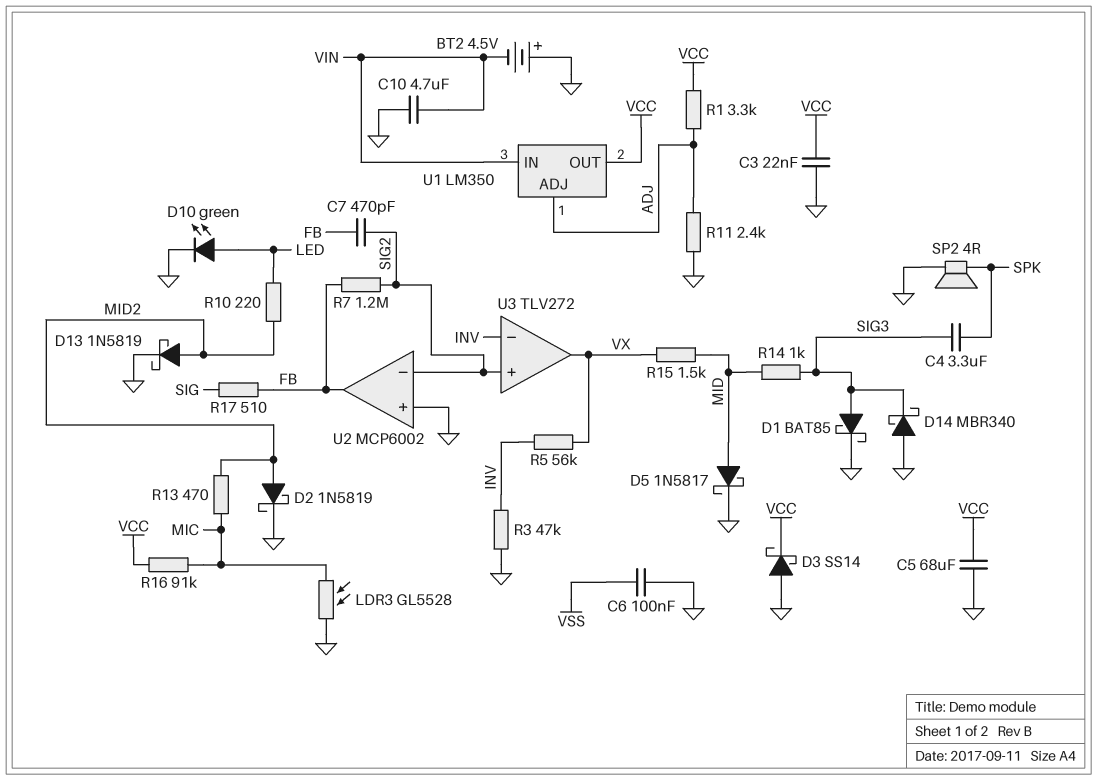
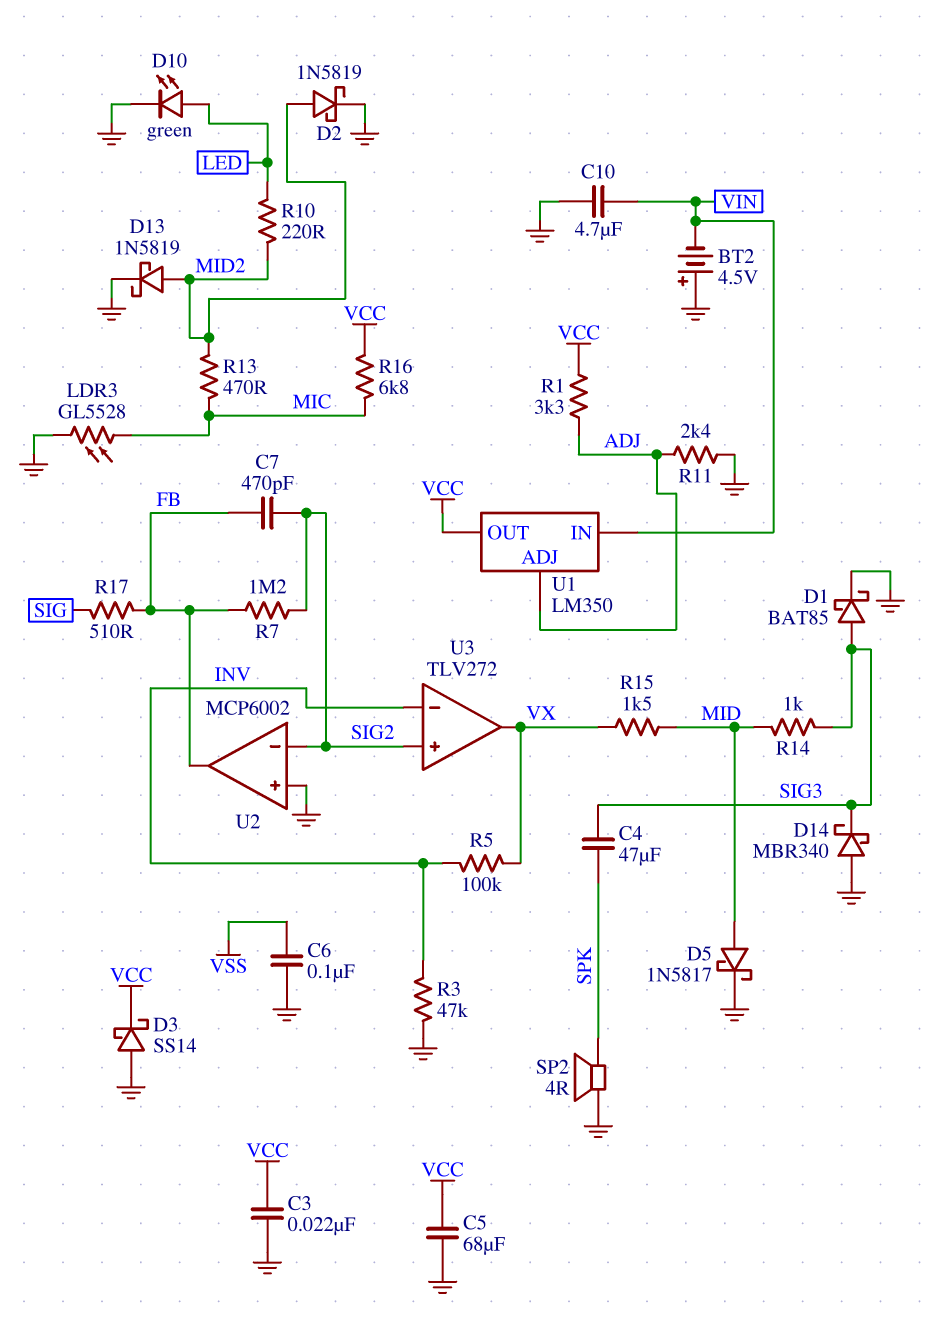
C4: 3.3uF (SIG3, SPK) -> 47uF (SIG3, SPK)
R5: 56k (INV, VX) -> 100k (INV, VX)
R16: 91k (MIC, VCC) -> 6.8k (MIC, VCC)

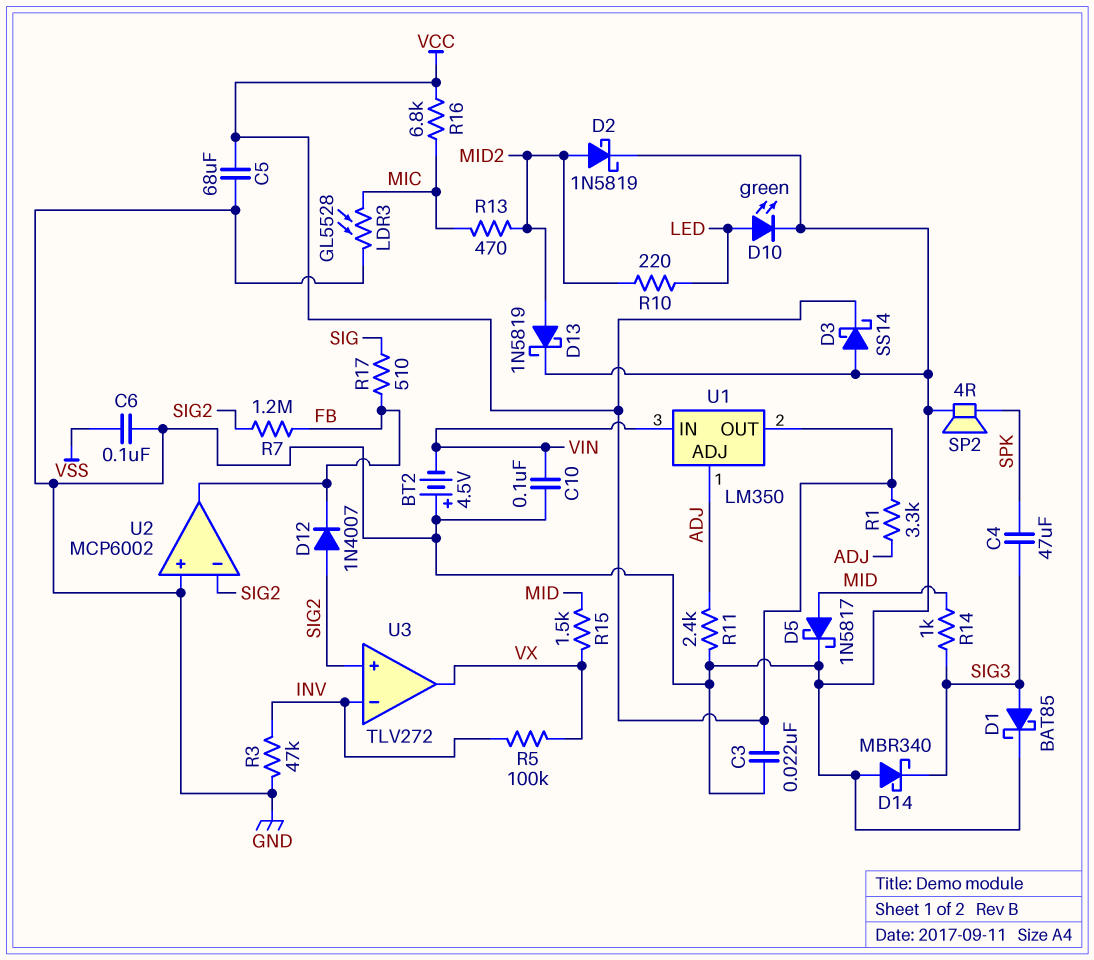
C7: 470pF (FB, SIG2) -> none
C10: 4.7uF (GND, VIN) -> 100nF (GND, VIN)
D12: none -> diode 1N4007 (A SIG2, K FB)

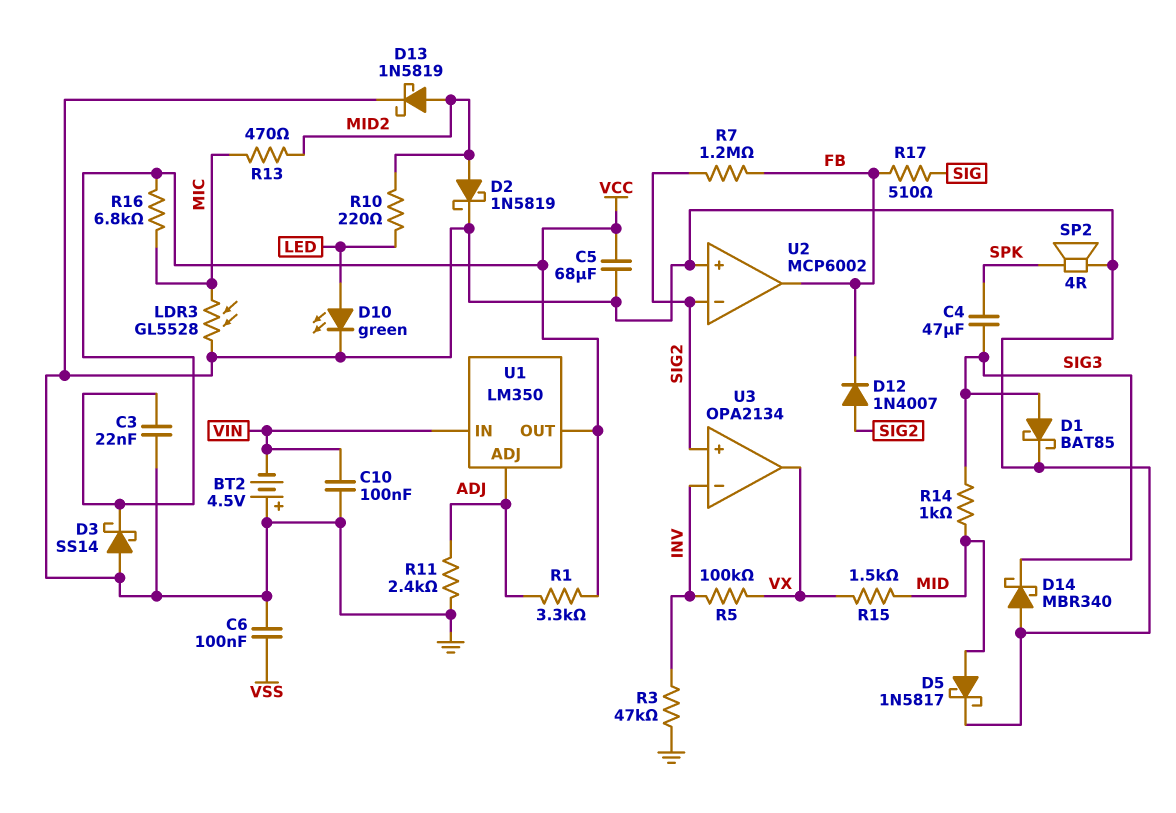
U3: TLV272 -> OPA2134

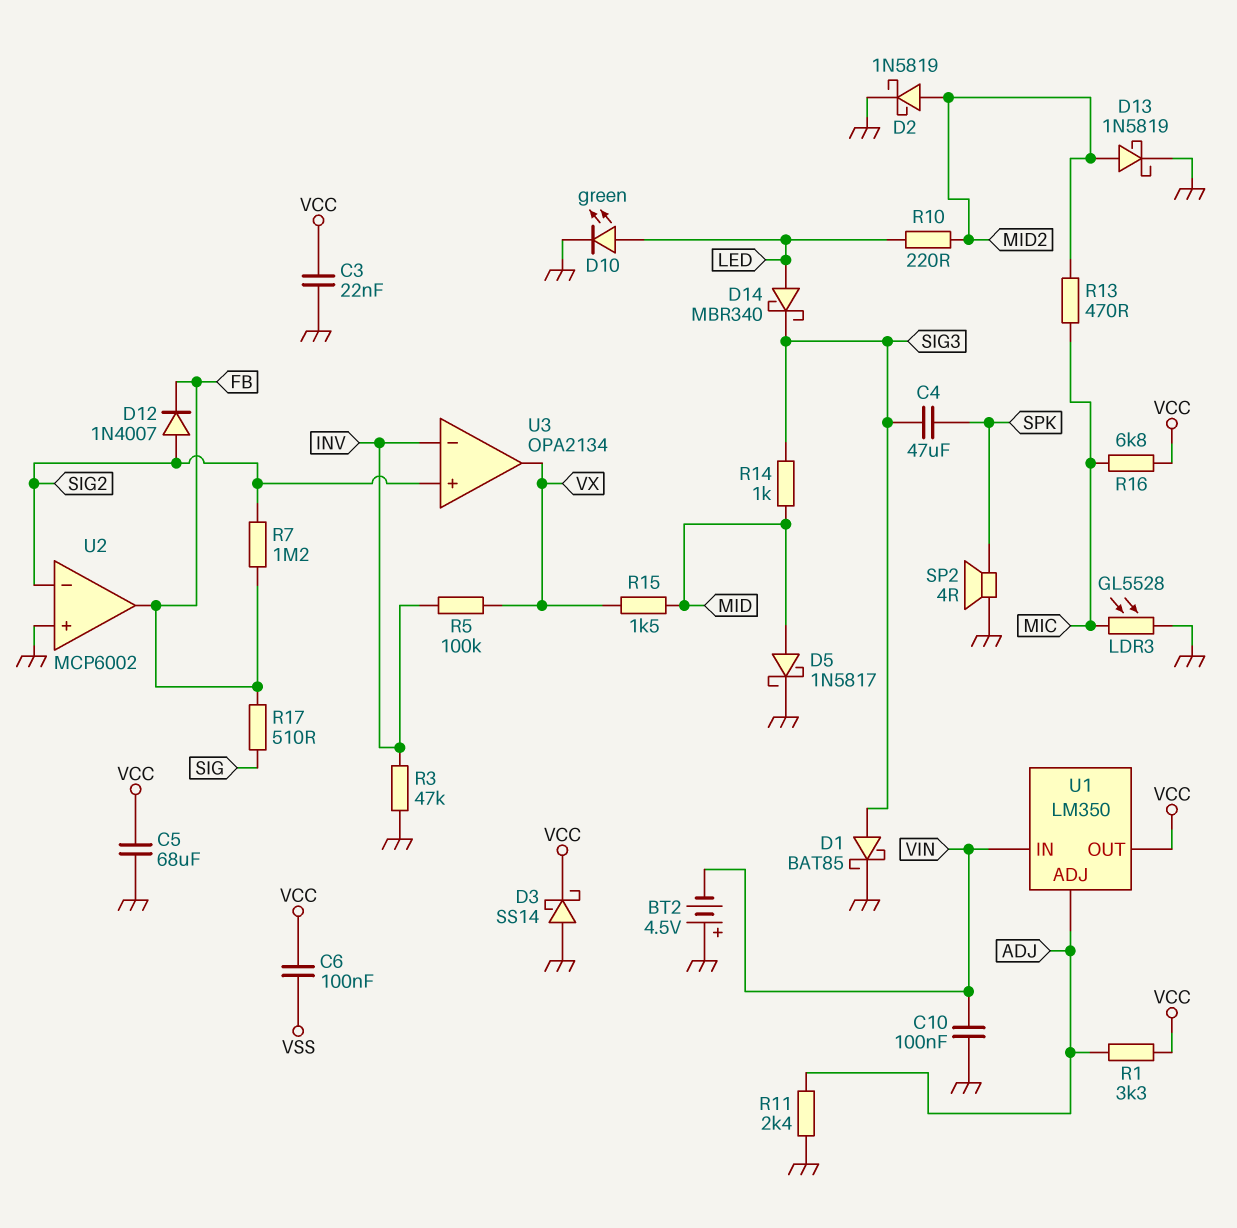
C6: 100nF (GND, VSS) -> 100nF (VCC, VSS)
D14: schottky MBR340 (A GND, K SIG3) -> schottky MBR340 (A LED, K SIG3)

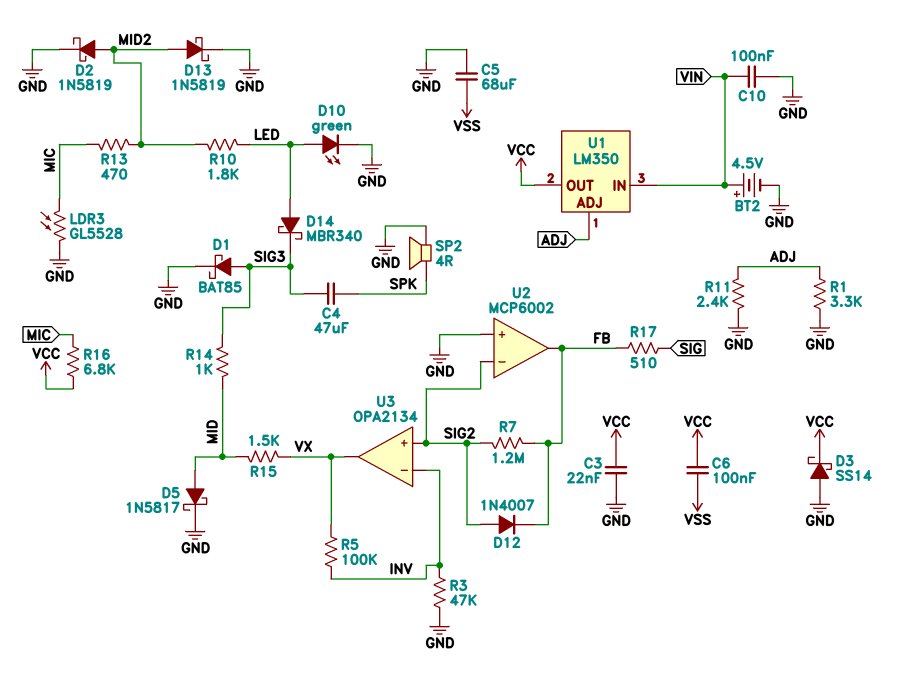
BT2: 4.5V (plus GND, minus VIN) -> 4.5V (plus VIN, minus GND)
C5: 68uF (GND, VCC) -> 68uF (GND, VSS)
R1: 3.3k (ADJ, VCC) -> 3.3k (ADJ, GND)
R10: 220 (LED, MID2) -> 1.8k (LED, MID2)

